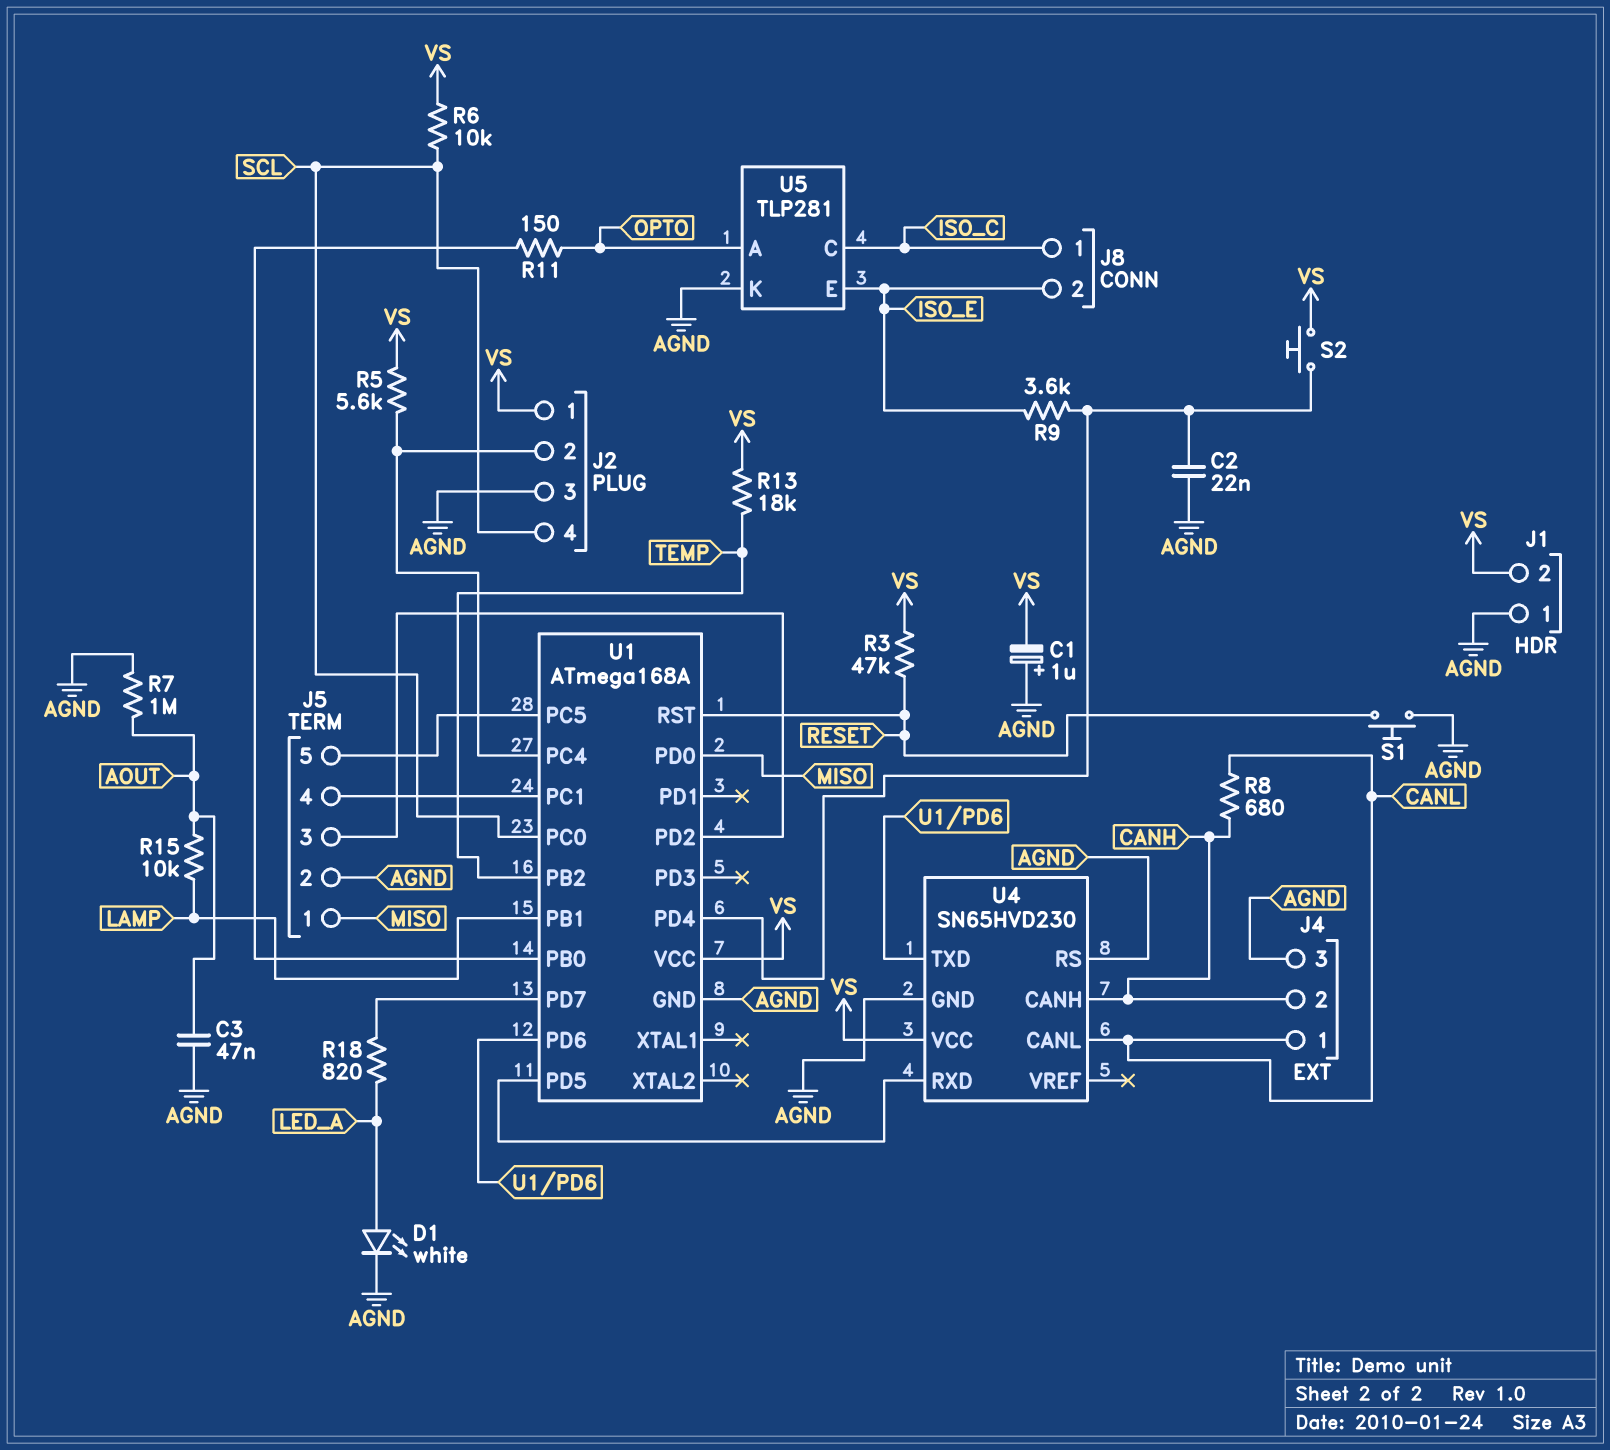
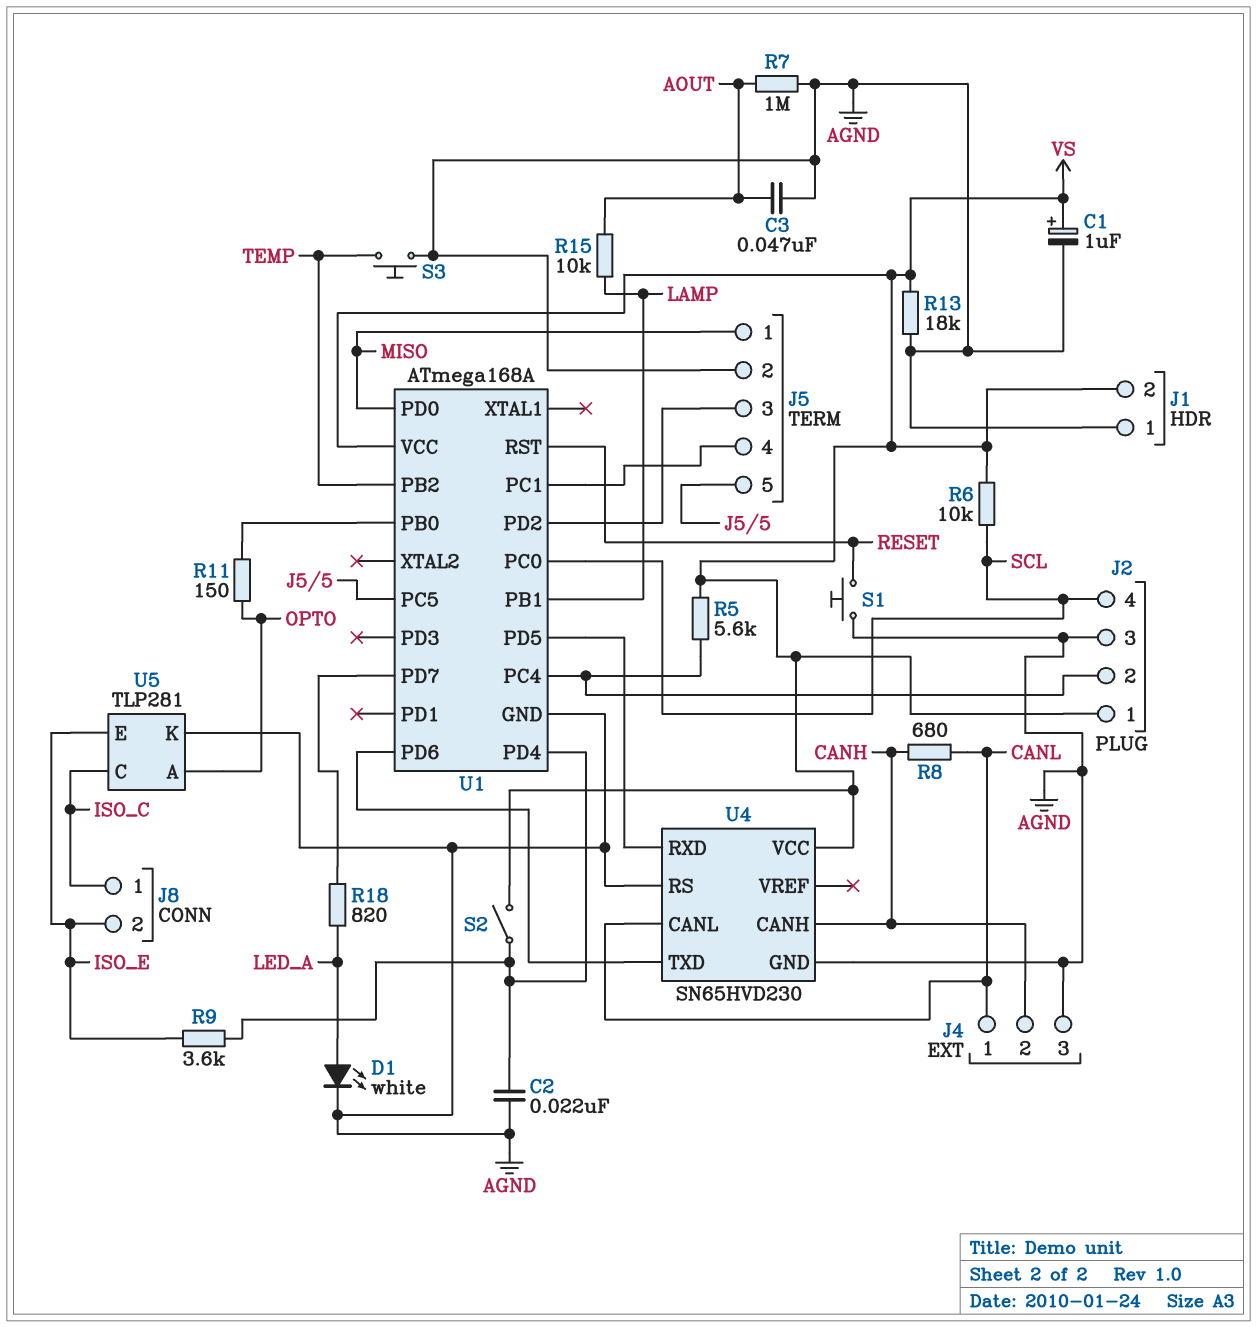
C1: 1uF (plus AGND, minus VS) -> 1uF (plus VS, minus AGND)
R3: 47k (RESET, VS) -> none
R13: 18k (TEMP, VS) -> 18k (AGND, VS)
S2: button (U1/PD4, VS) -> switch (U1/PD4, VS)
S3: none -> button (AGND, TEMP)

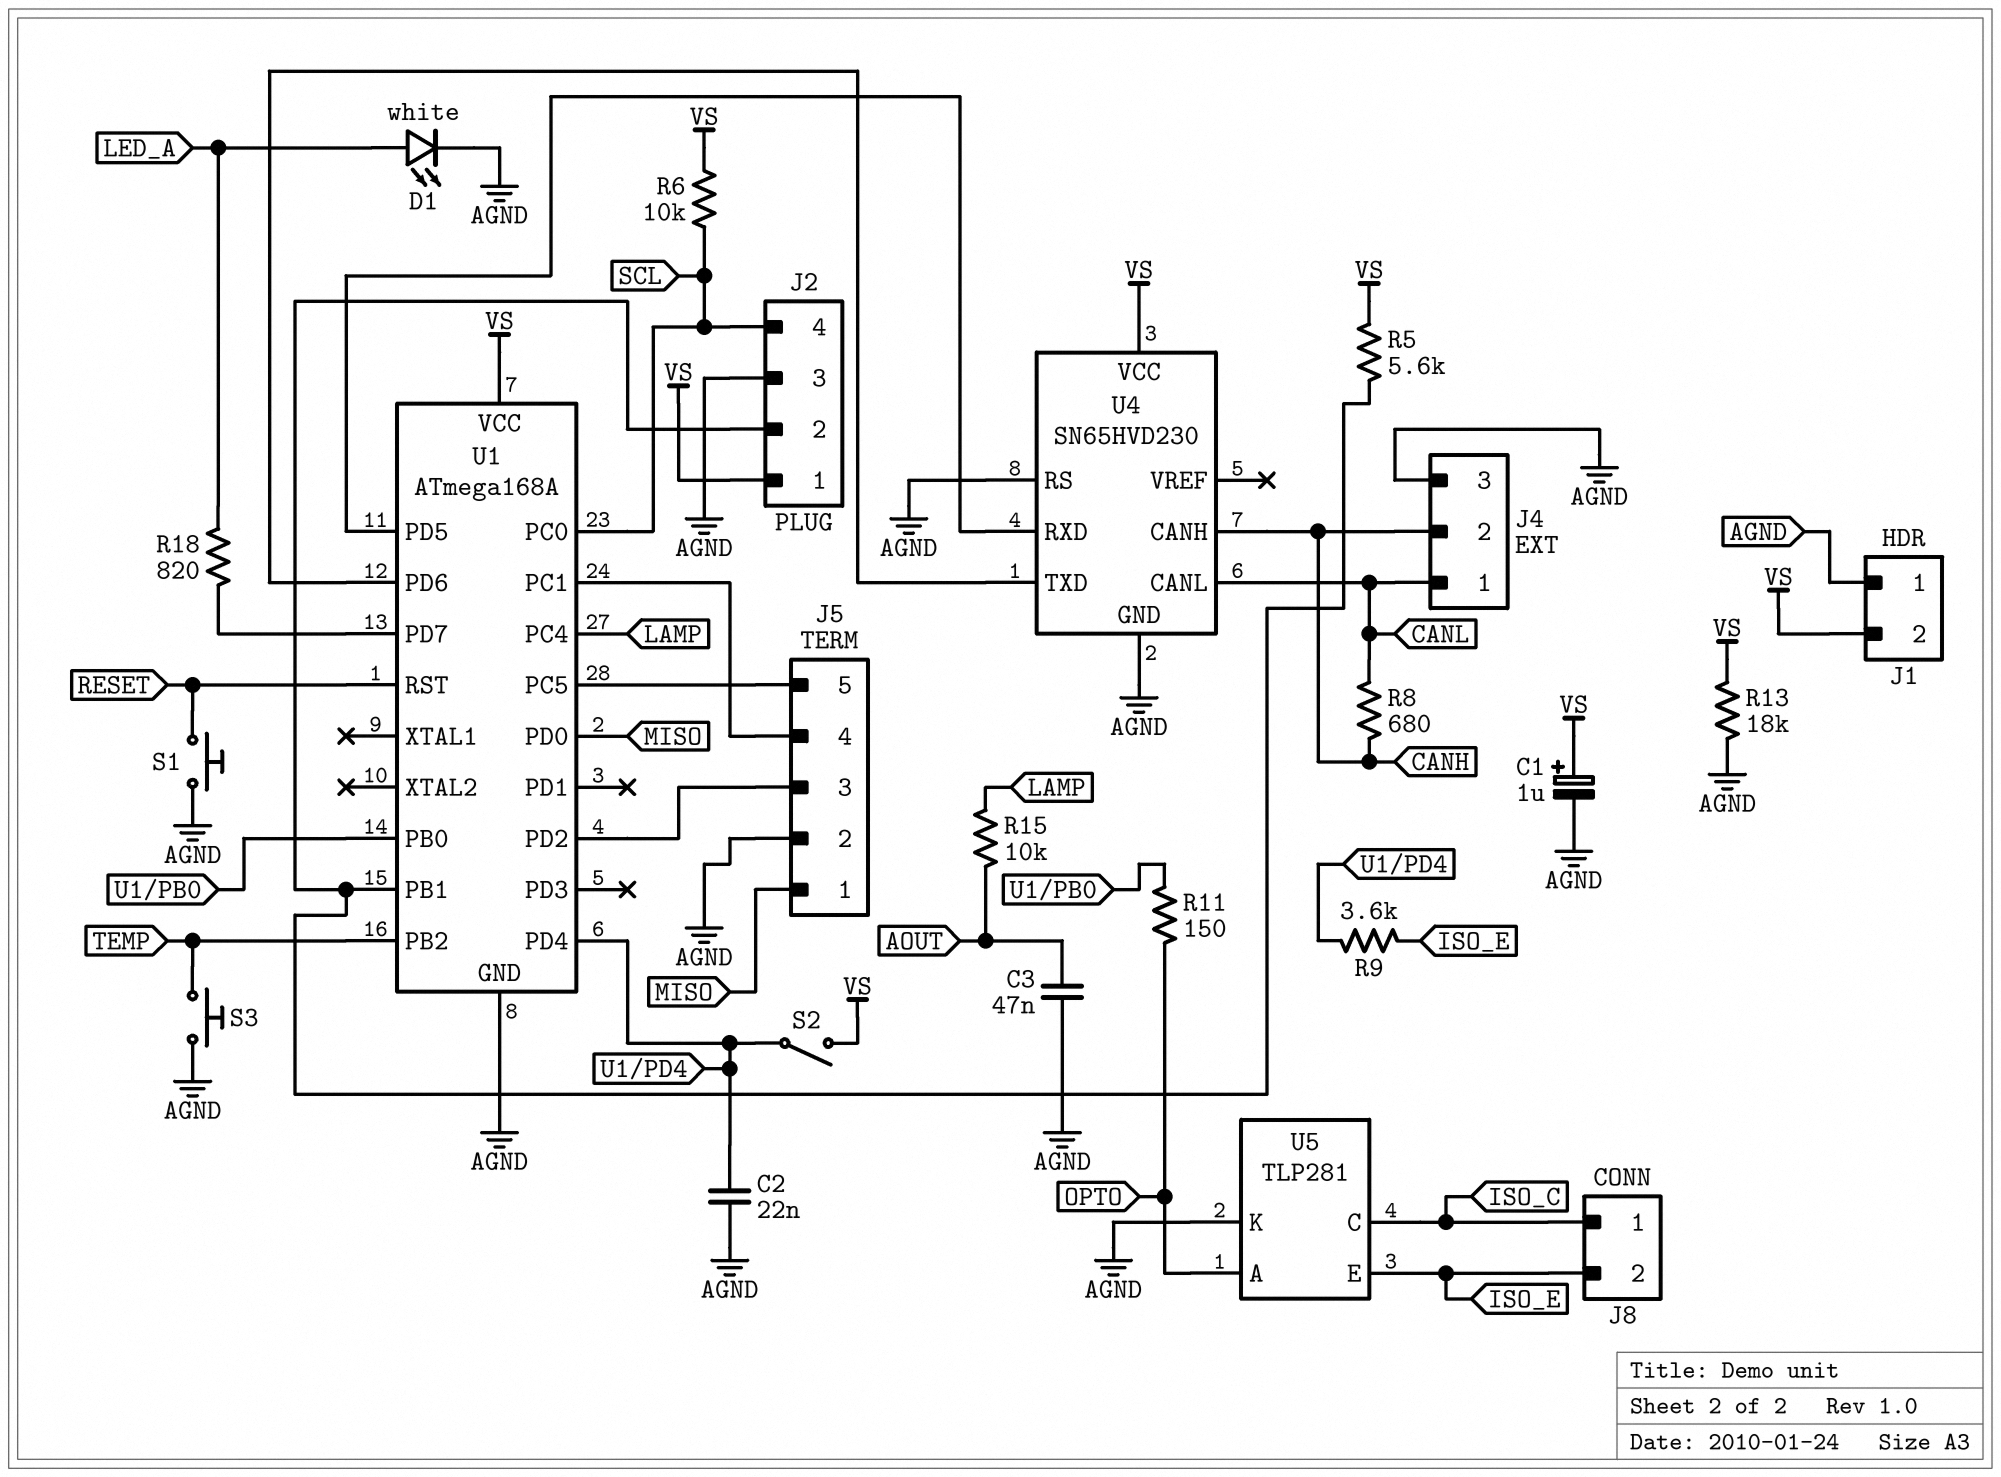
R7: 1M (AGND, AOUT) -> none
U1 pin PB1: LAMP -> J2/2
U1 pin PC4: J2/2 -> LAMP

